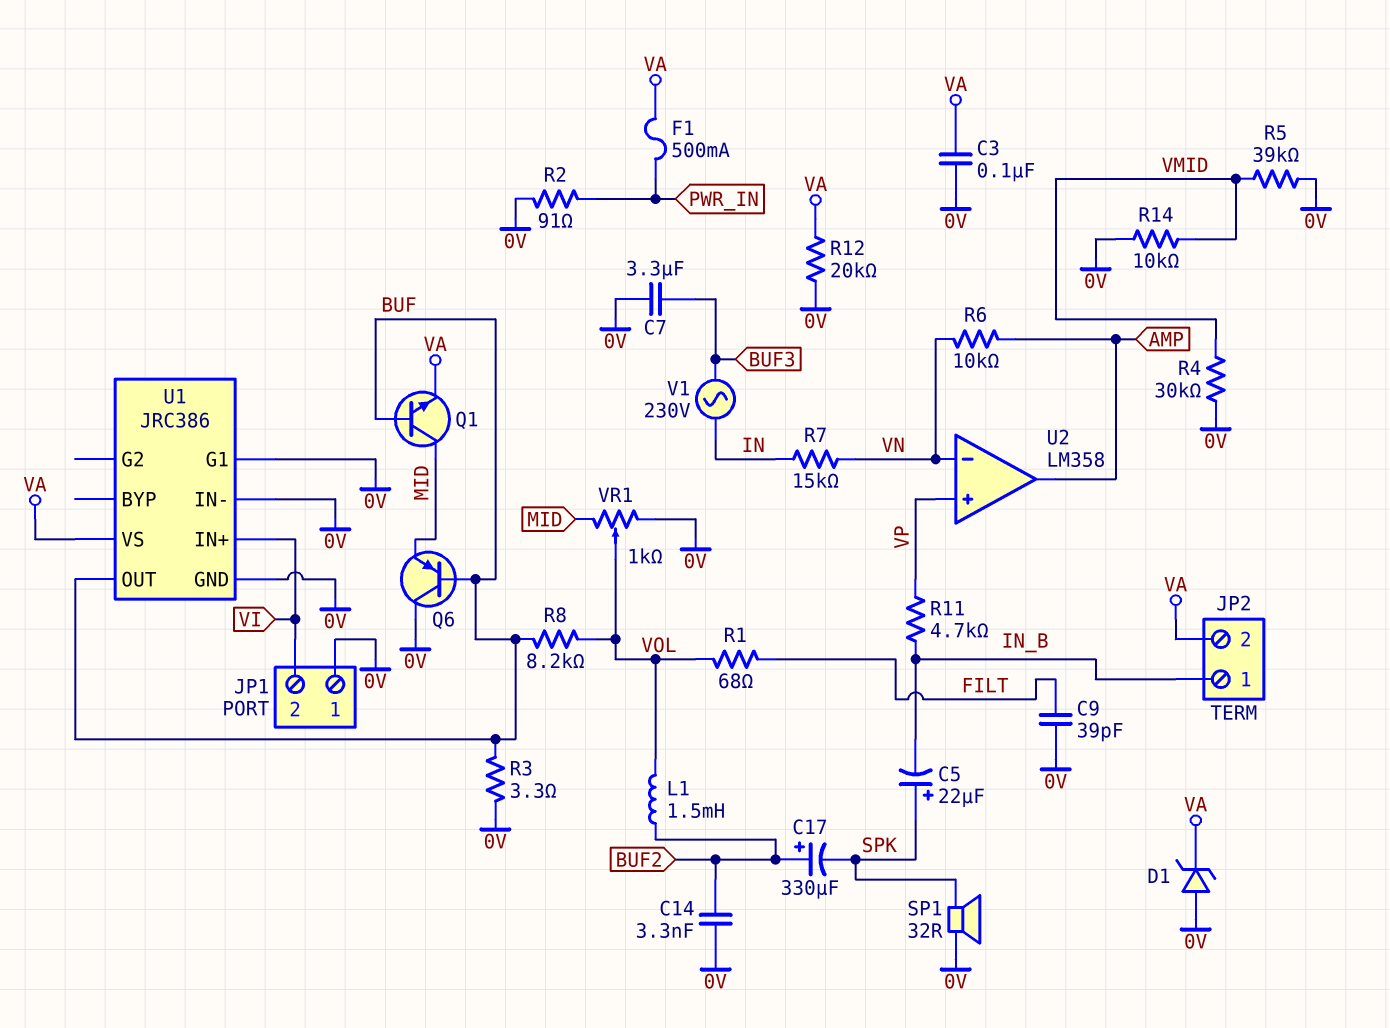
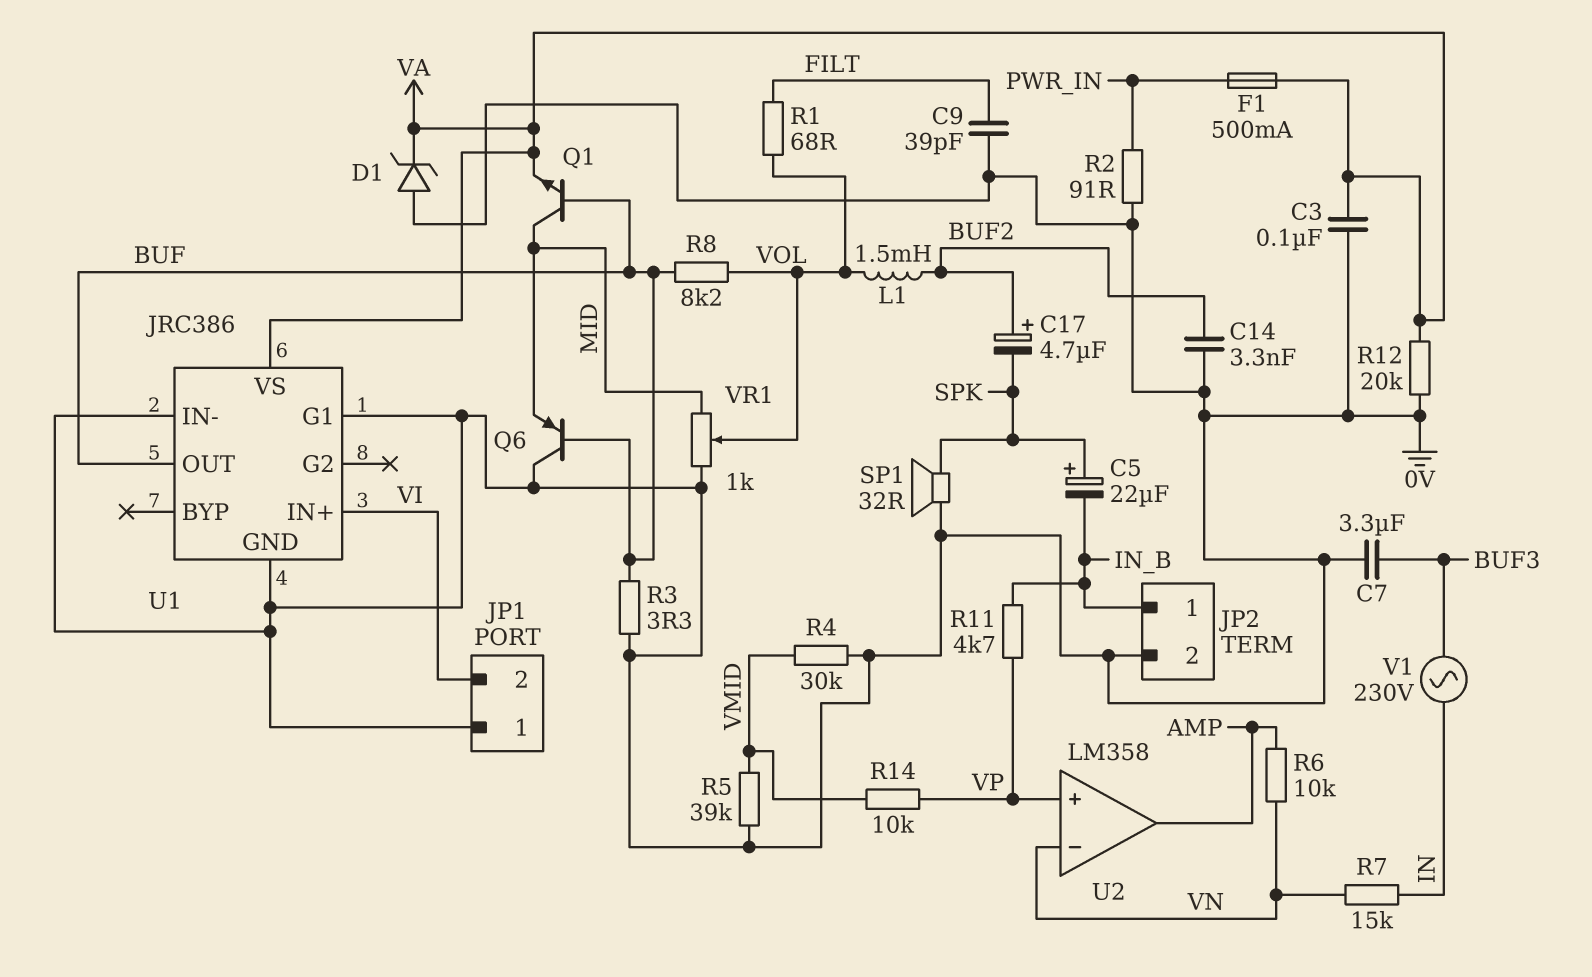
C17: 330uF (plus BUF2, minus SPK) -> 4.7uF (plus BUF2, minus SPK)
JP2 pin 2: VA -> 0V
R14: 10k (0V, VMID) -> 10k (VMID, VP)

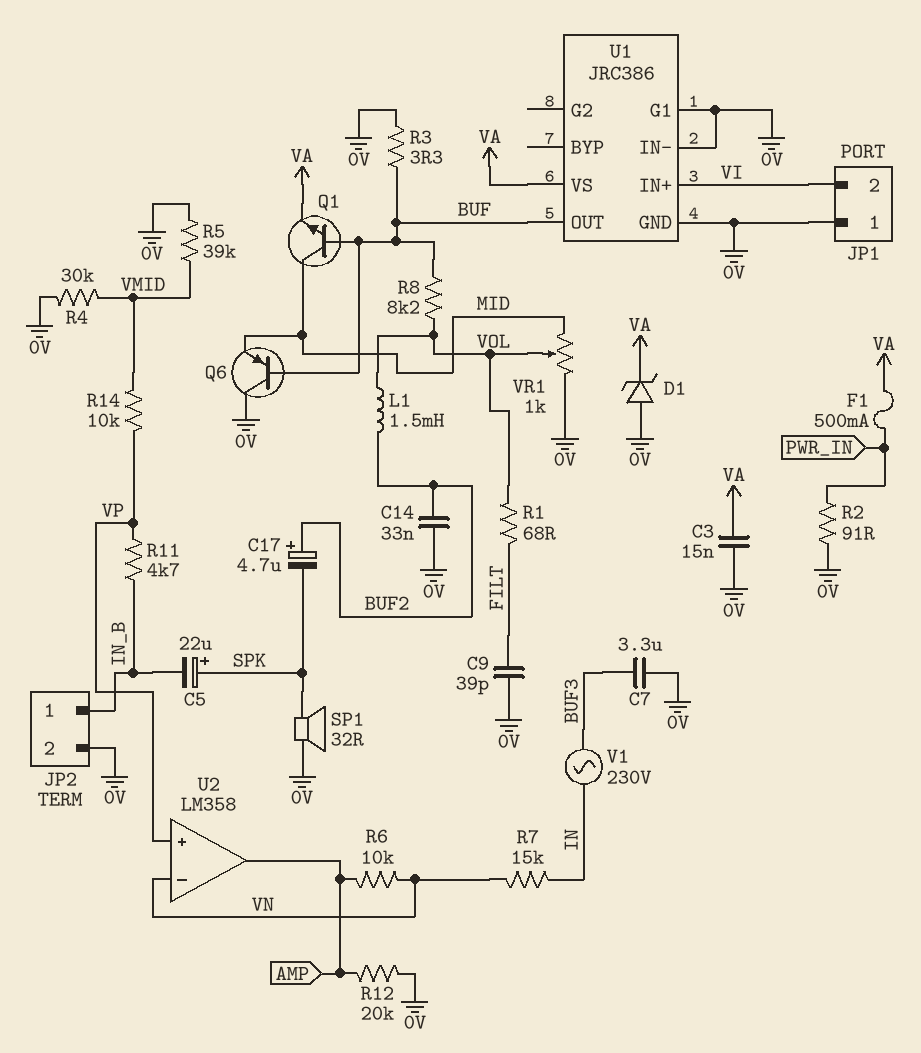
C3: 100nF (0V, VA) -> 15nF (0V, VA)
C14: 3.3nF (0V, BUF2) -> 33nF (0V, BUF2)
R12: 20k (0V, VA) -> 20k (0V, AMP)

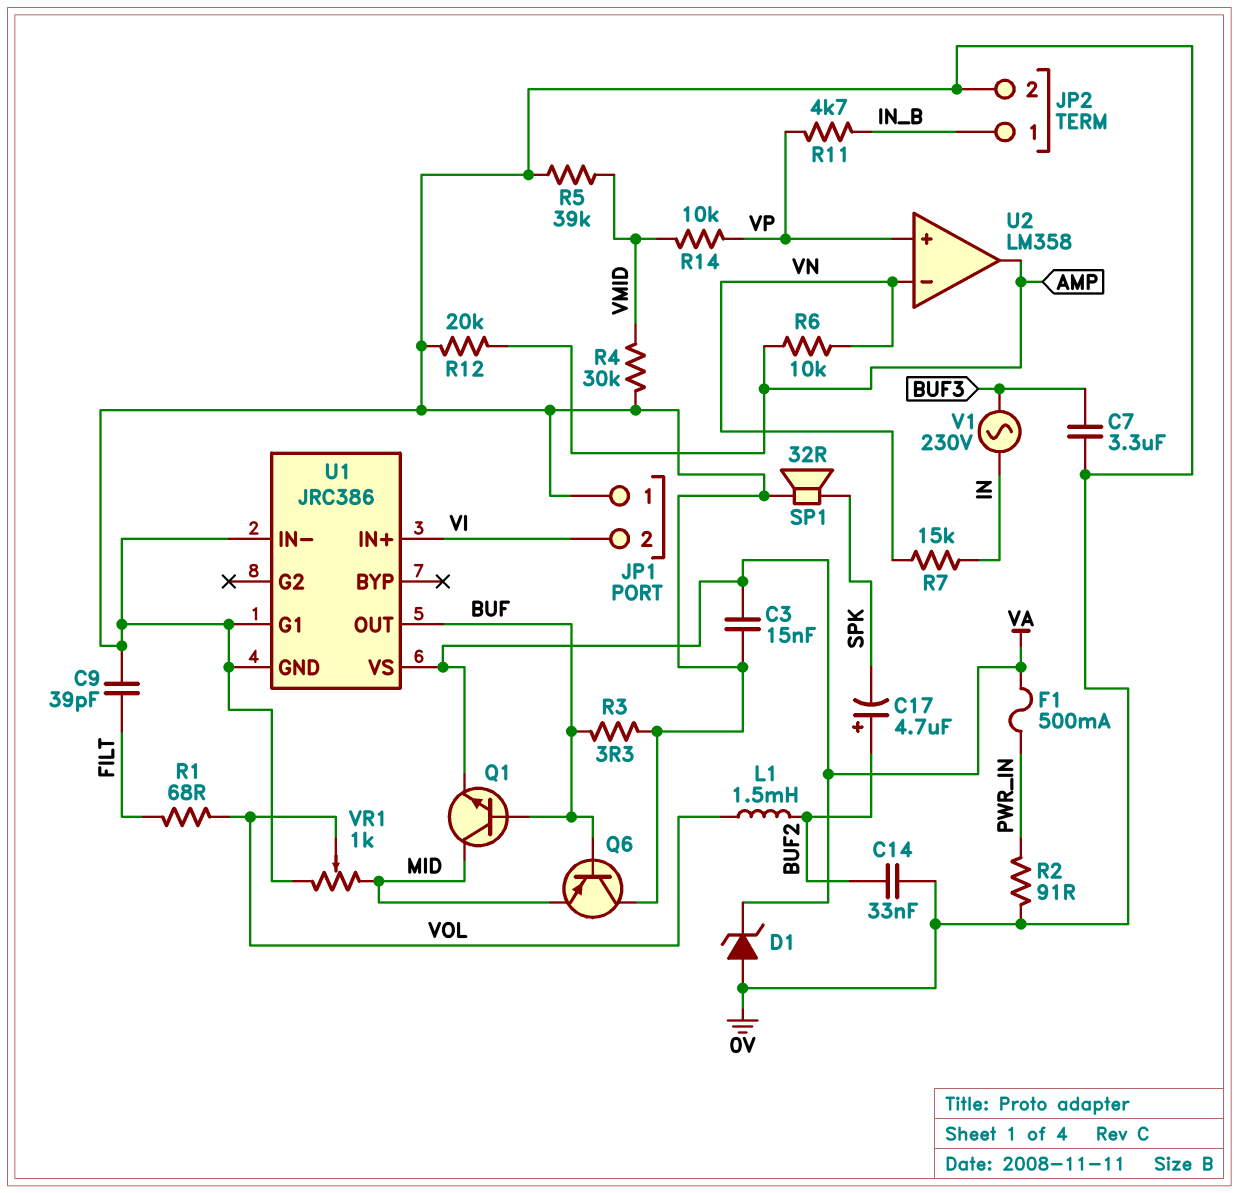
C5: 22uF (plus SPK, minus IN_B) -> none
R8: 8.2k (BUF, VOL) -> none

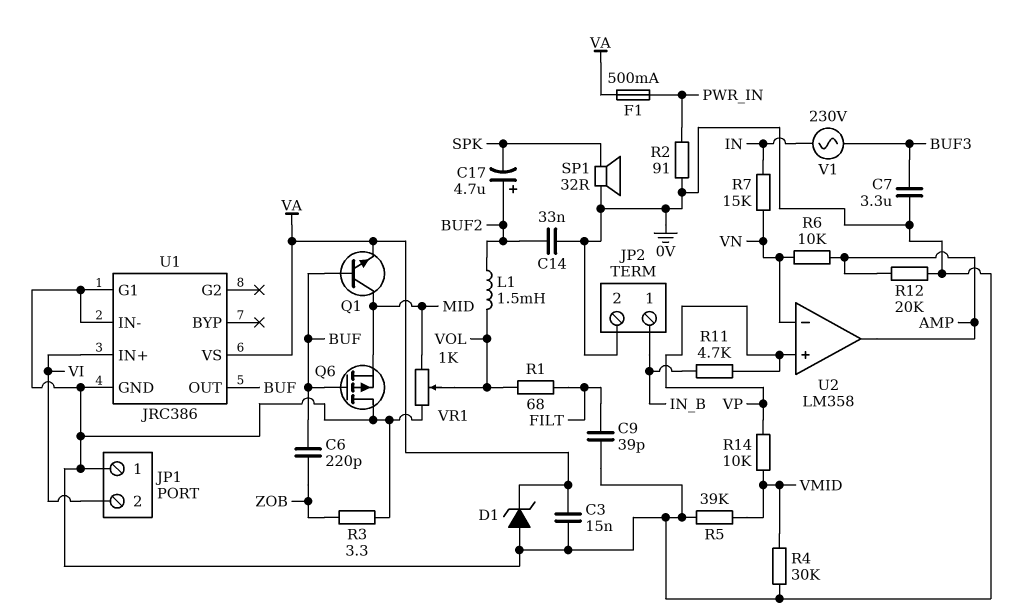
C6: none -> 220pF (BUF, ZOB)
Q6: PNP (B BUF, C 0V, E MID) -> PMOS (G BUF, D 0V, S MID)
R3: 3.3 (0V, BUF) -> 3.3 (0V, ZOB)

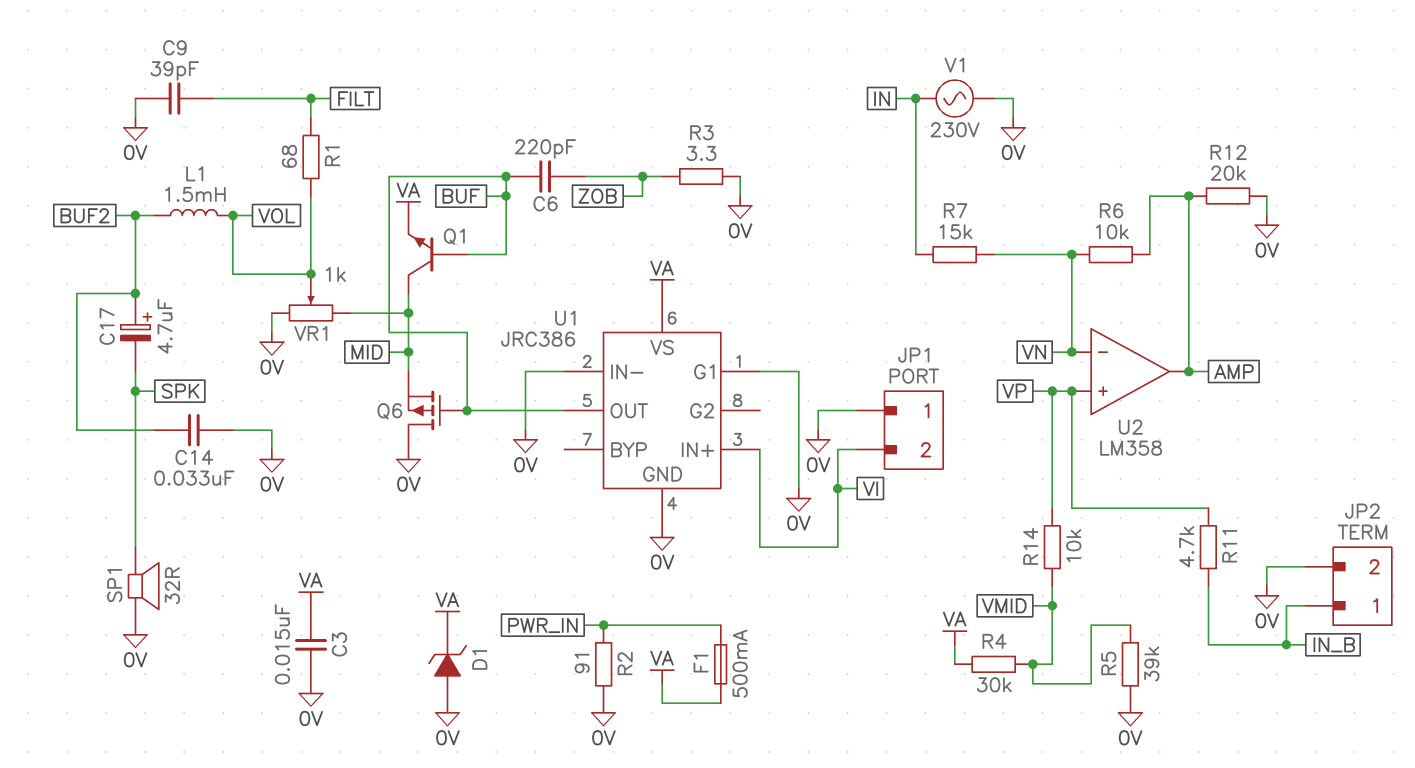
C7: 3.3uF (0V, BUF3) -> none
R4: 30k (0V, VMID) -> 30k (VA, VMID)
V1: AC 230V (BUF3, IN) -> AC 230V (0V, IN)

